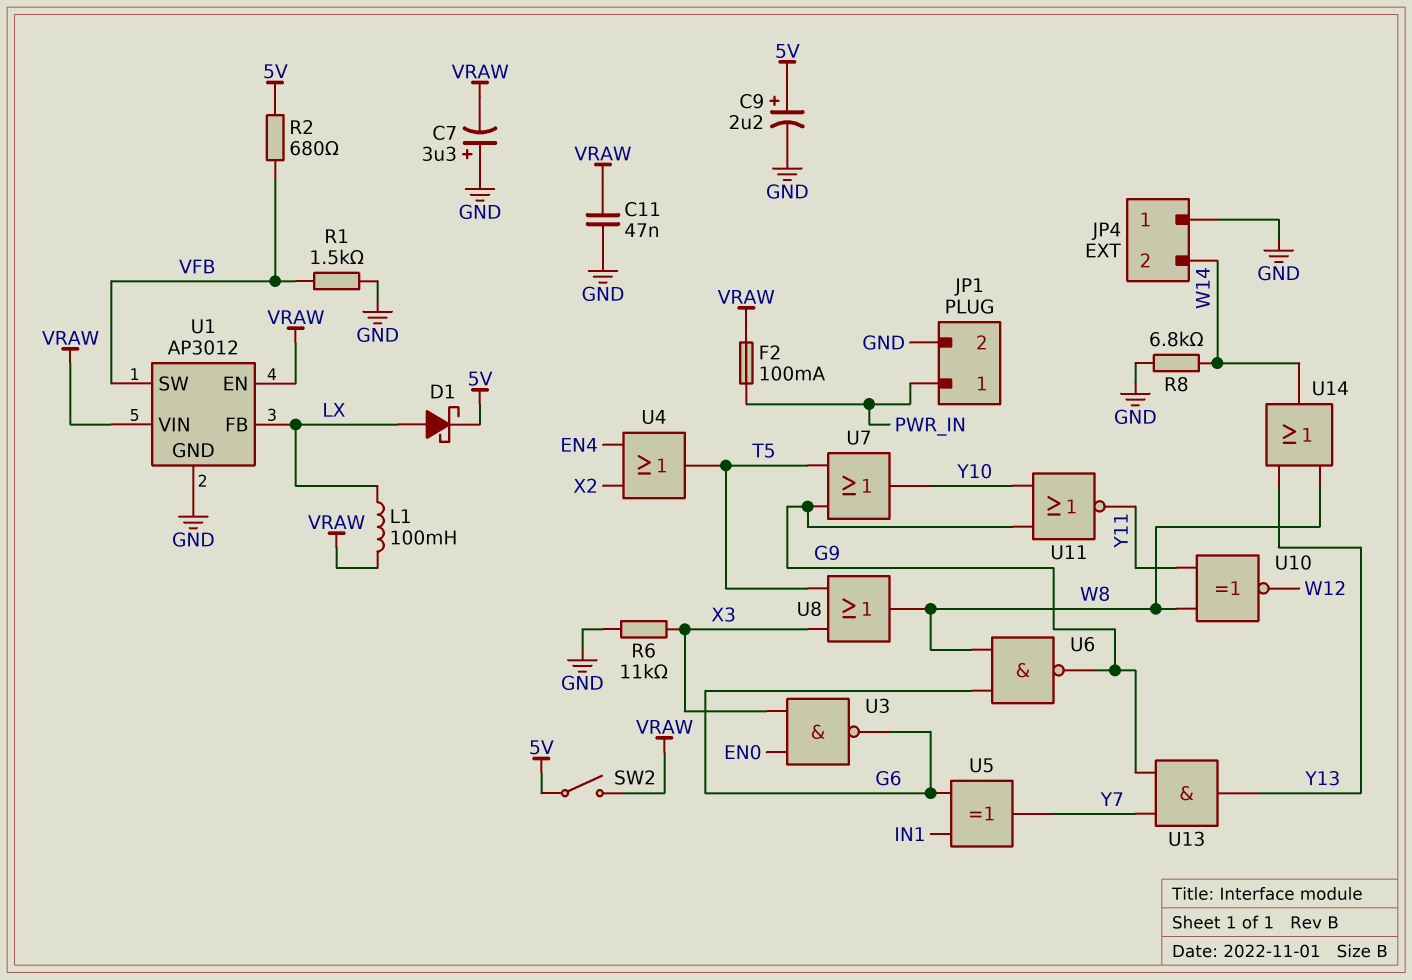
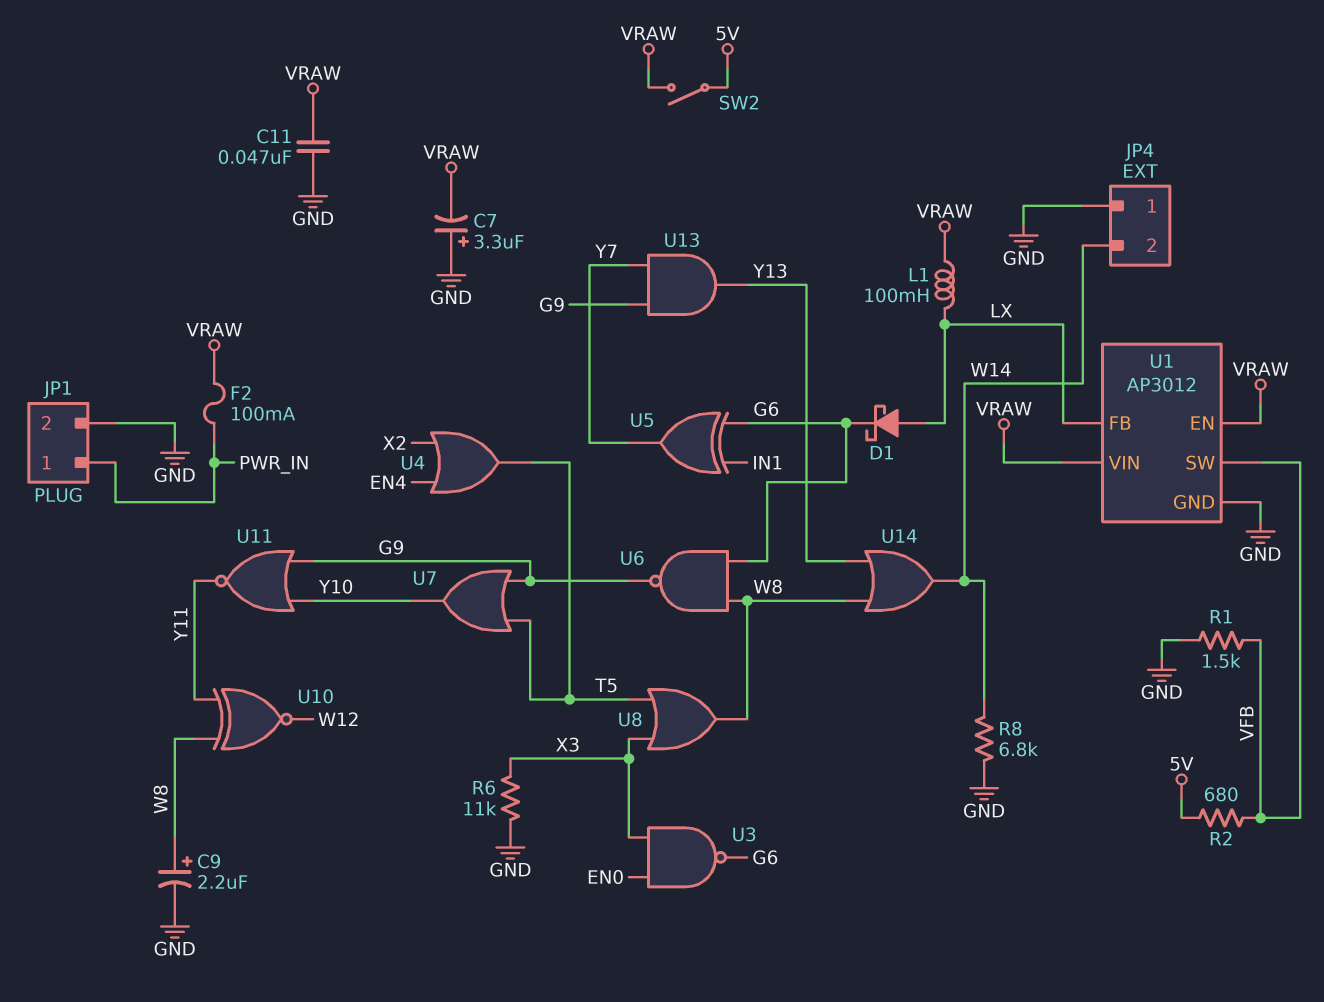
C9: 2.2uF (plus 5V, minus GND) -> 2.2uF (plus W8, minus GND)
D1: schottky (A LX, K 5V) -> schottky (A LX, K G6)

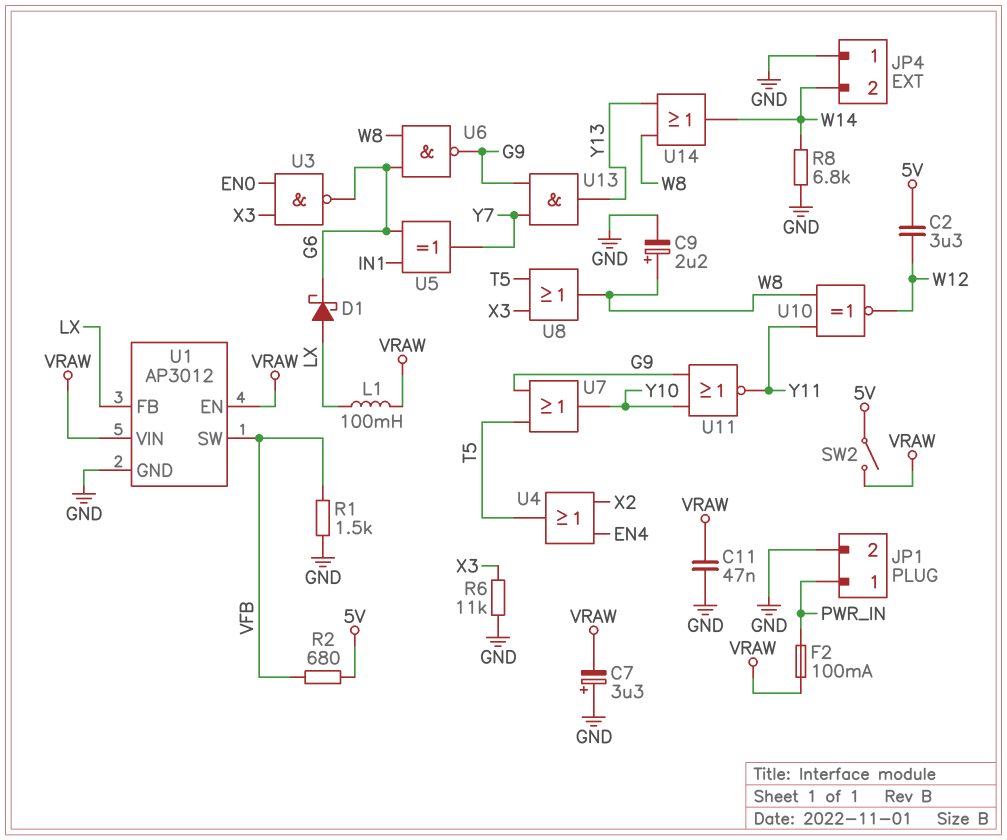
C2: none -> 3.3uF (5V, W12)

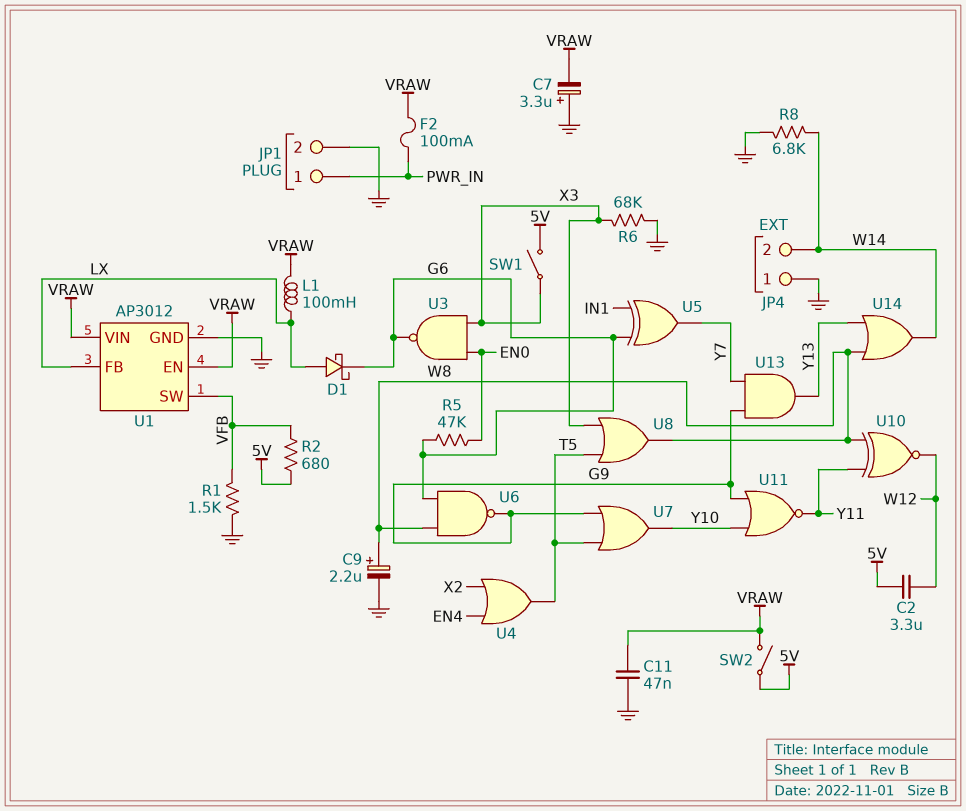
R5: none -> 47k (EN0, G6)
R6: 11k (GND, X3) -> 68k (GND, X3)
SW1: none -> switch (5V, X3)

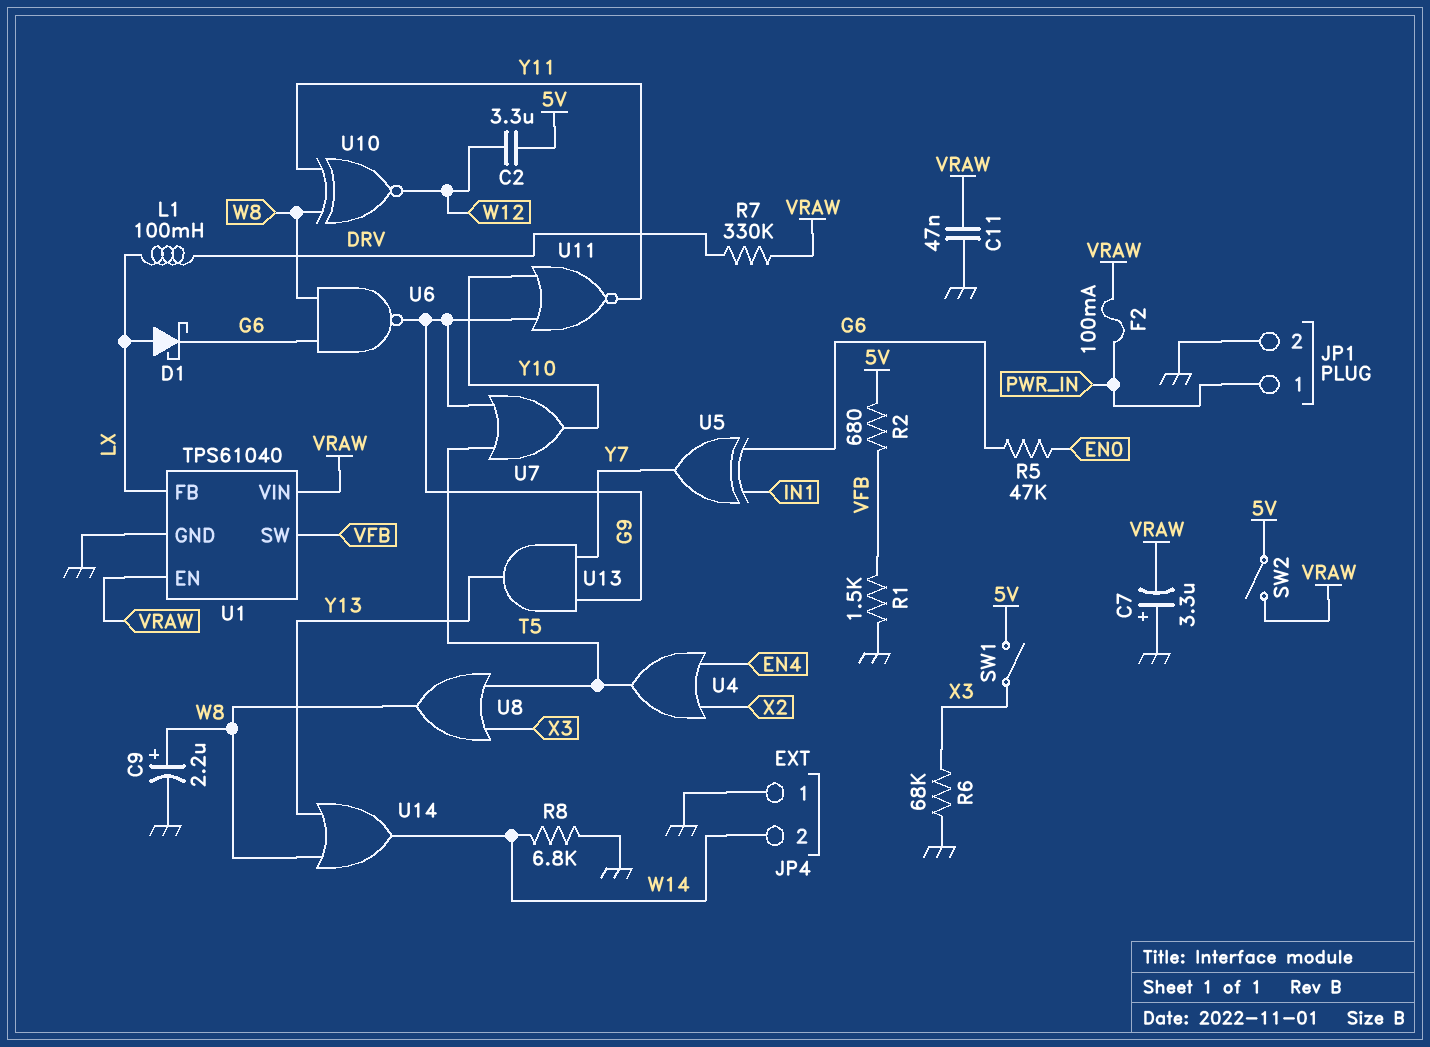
L1: 100mH (LX, VRAW) -> 100mH (DRV, LX)
R7: none -> 330k (DRV, VRAW)
U1: AP3012 -> TPS61040
U3: NAND (in EN0, in X3, out G6) -> none

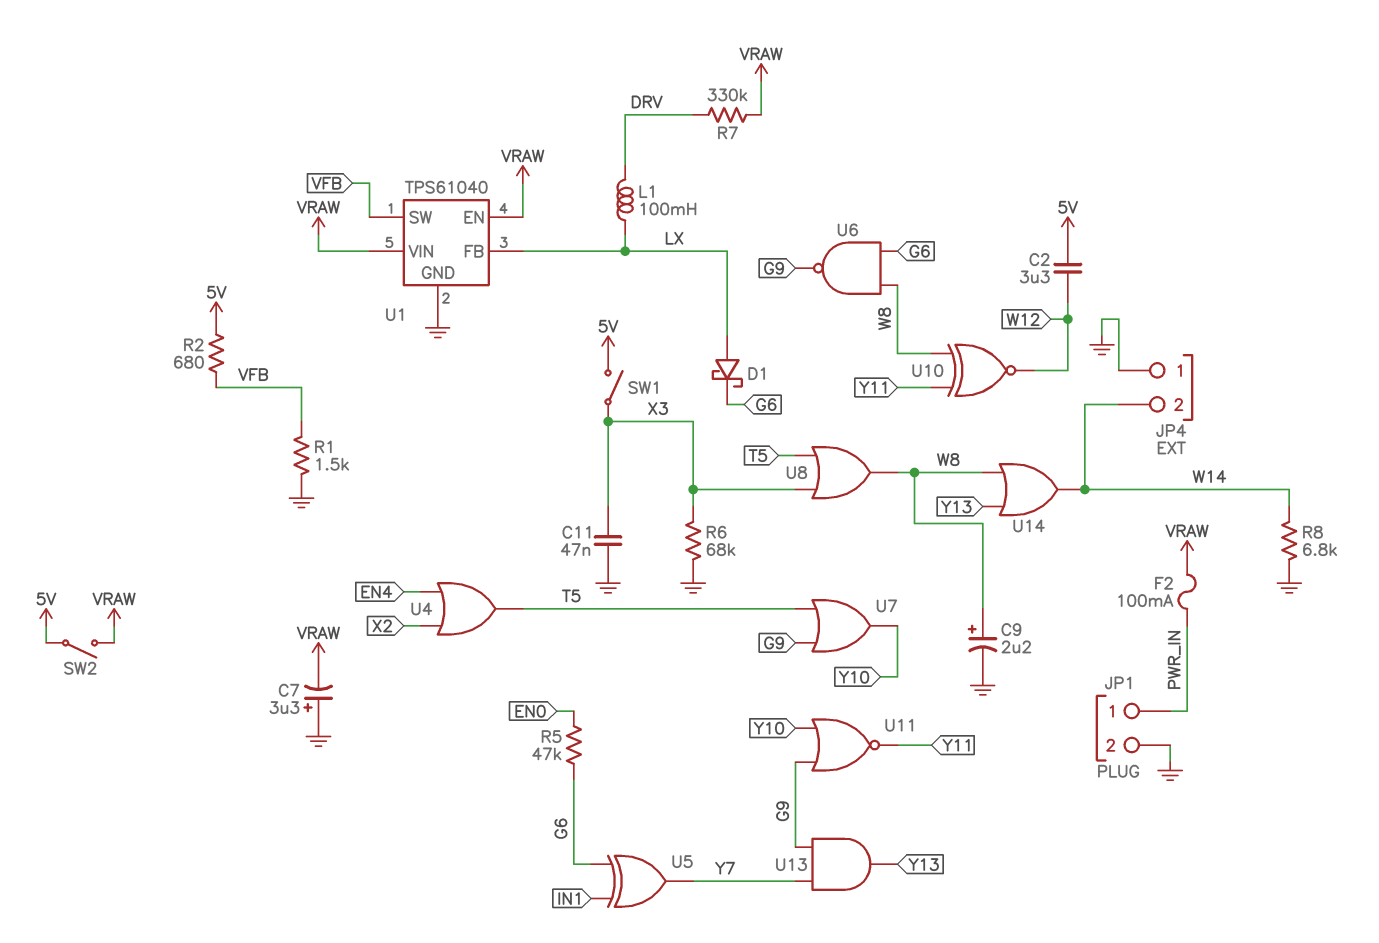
C11: 47nF (GND, VRAW) -> 47nF (GND, X3)

